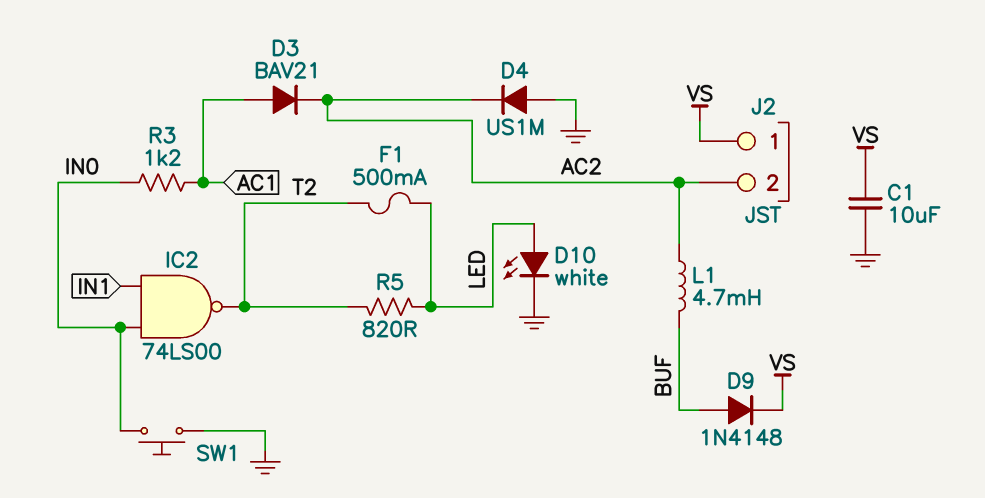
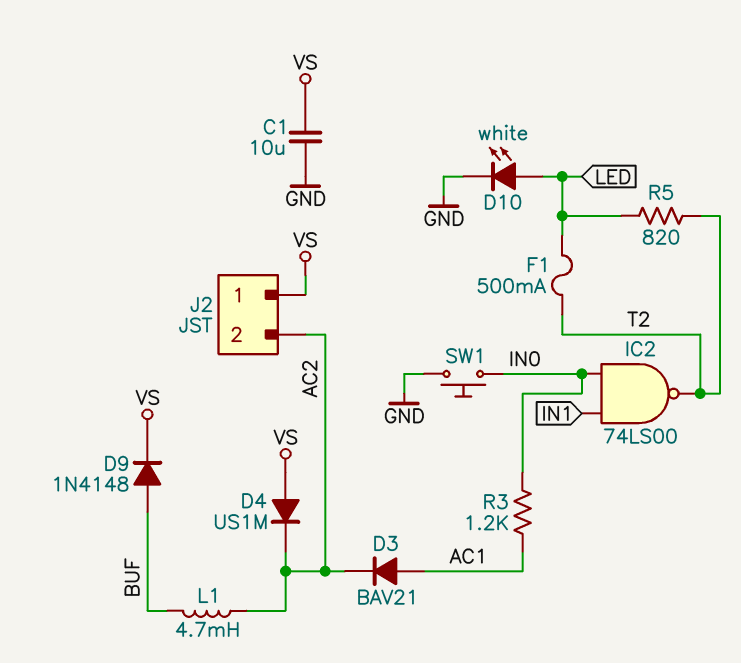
D4: diode US1M (A GND, K AC2) -> diode US1M (A VS, K AC2)

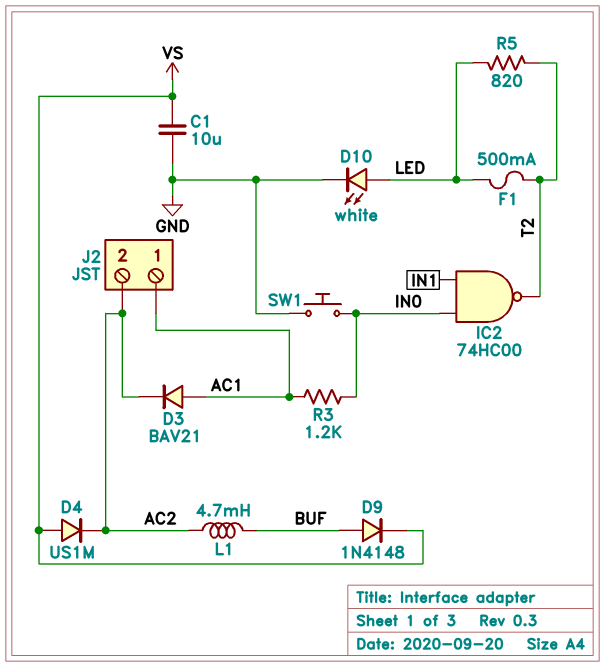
IC2: NAND 74LS00 (in IN0, in IN1, out T2) -> NAND 74HC00 (in IN0, in IN1, out T2)
J2 pin 1: VS -> AC1

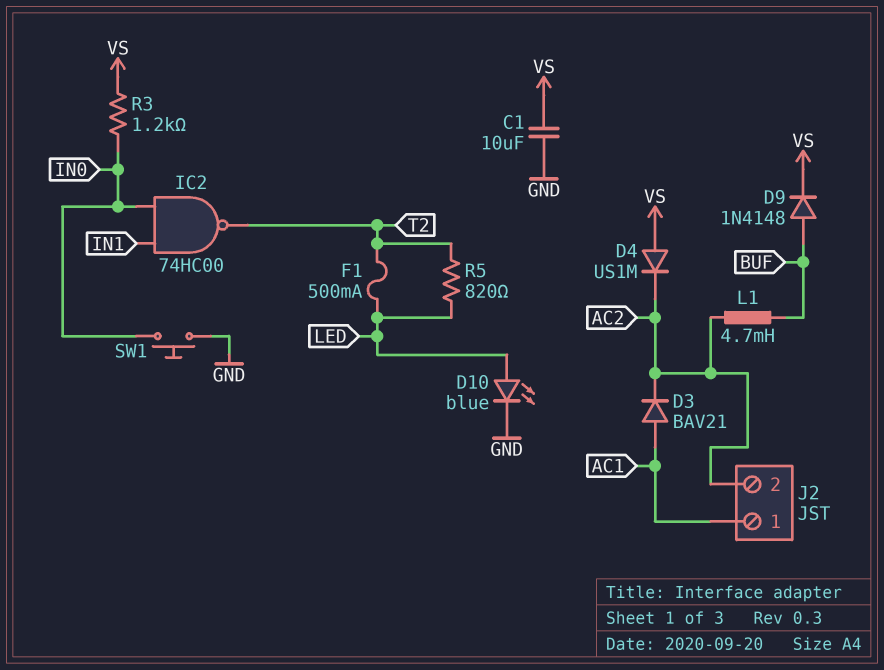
D10: LED white (A LED, K GND) -> LED blue (A LED, K GND)
R3: 1.2k (AC1, IN0) -> 1.2k (IN0, VS)

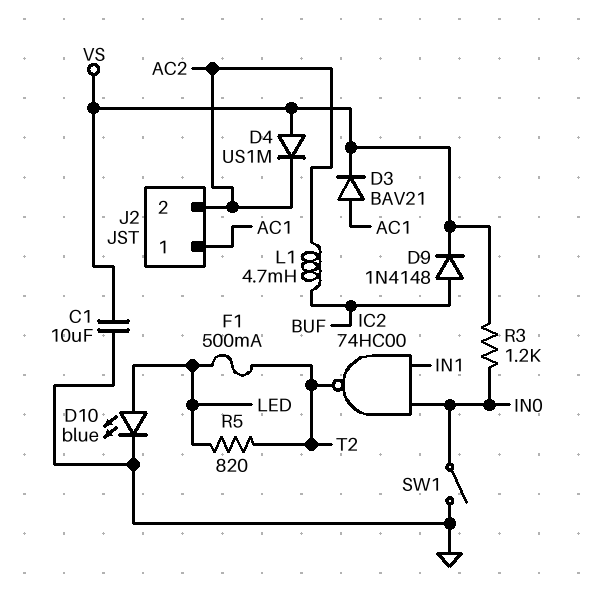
D3: diode BAV21 (A AC1, K AC2) -> diode BAV21 (A AC1, K VS)
SW1: button (GND, IN0) -> switch (GND, IN0)

